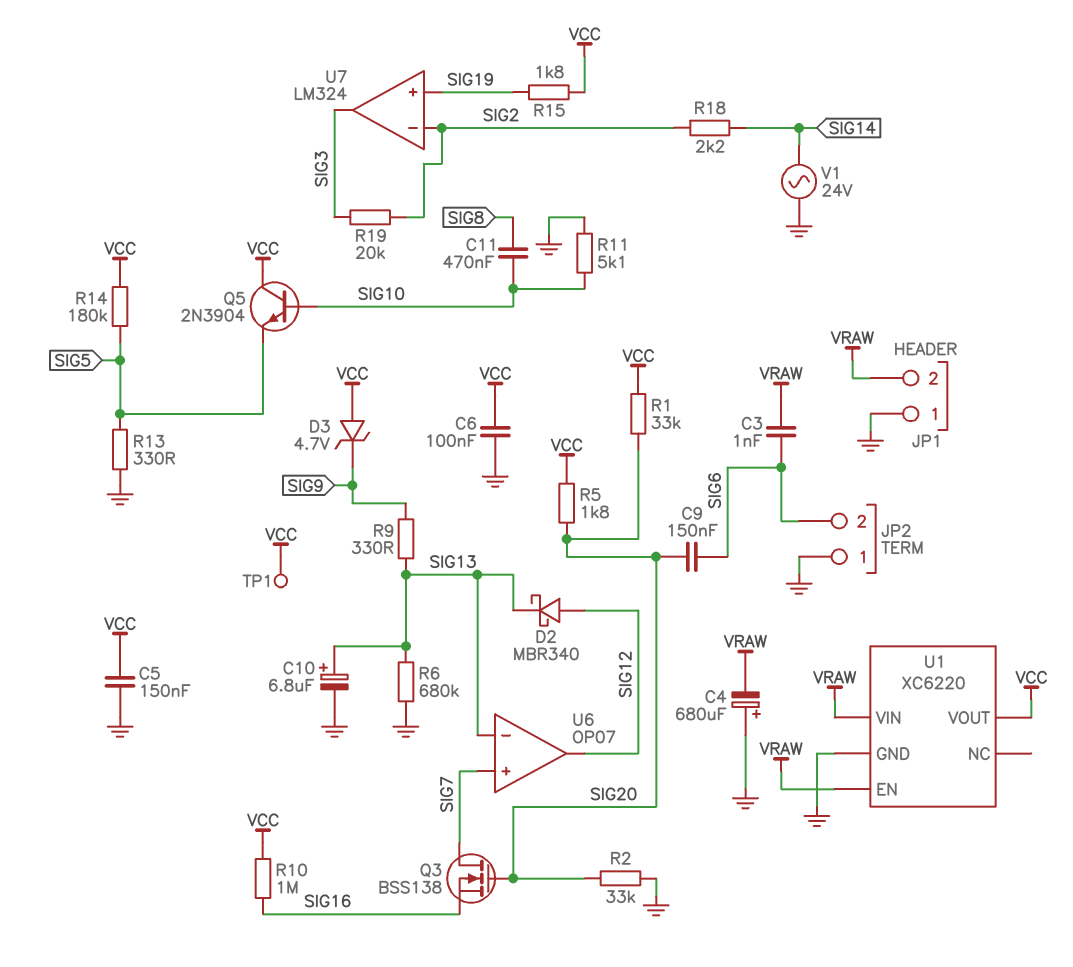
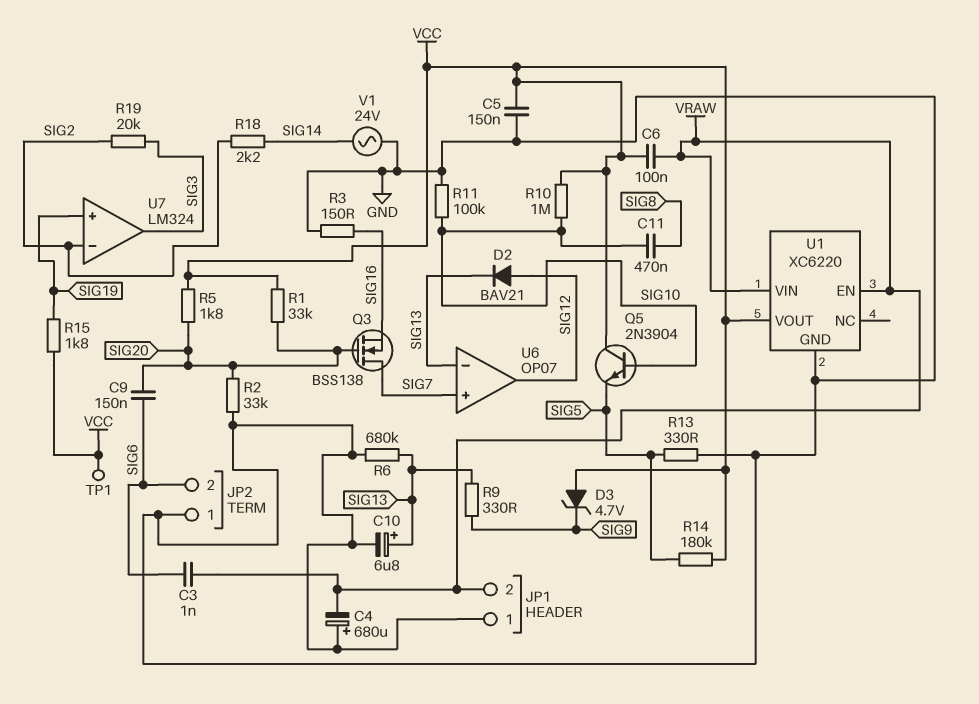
C6: 100nF (GND, VCC) -> 100nF (VCC, VRAW)
D2: schottky MBR340 (A SIG12, K SIG13) -> diode BAV21 (A SIG12, K SIG13)
R3: none -> 150 (GND, SIG16)
R10: 1M (SIG16, VCC) -> 1M (SIG10, VCC)
R11: 5.1k (GND, SIG10) -> 100k (GND, SIG10)

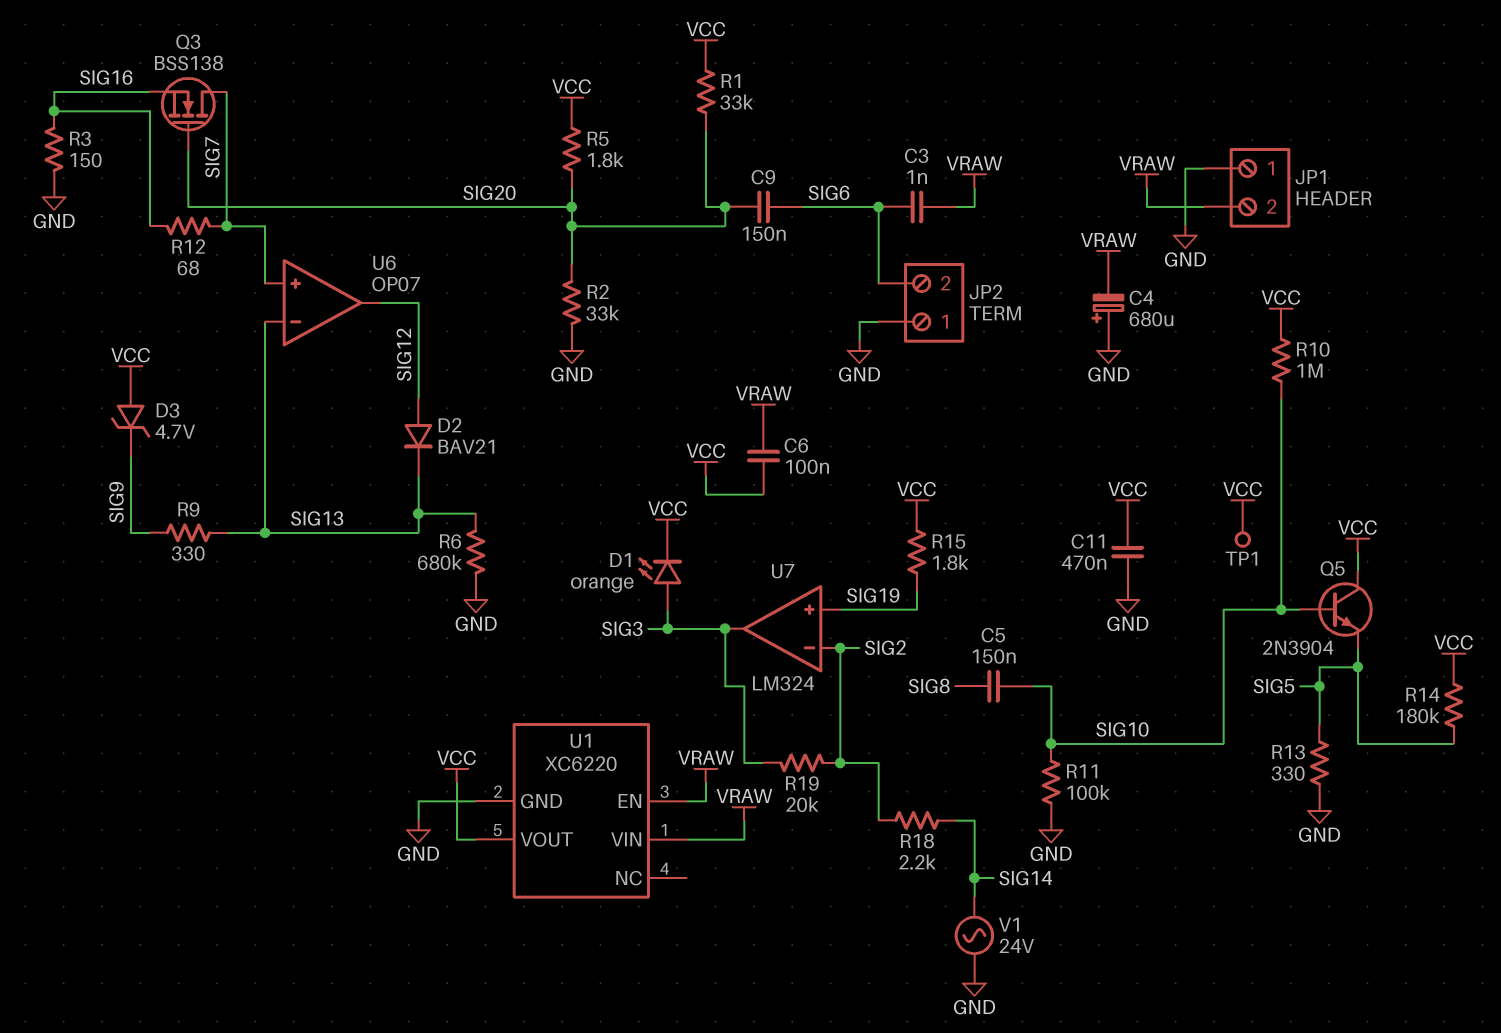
C5: 150nF (GND, VCC) -> 150nF (SIG8, SIG10)
C10: 6.8uF (plus SIG13, minus GND) -> none
C11: 470nF (SIG8, SIG10) -> 470nF (GND, VCC)
D1: none -> LED orange (A SIG3, K VCC)
R12: none -> 68 (SIG7, SIG16)

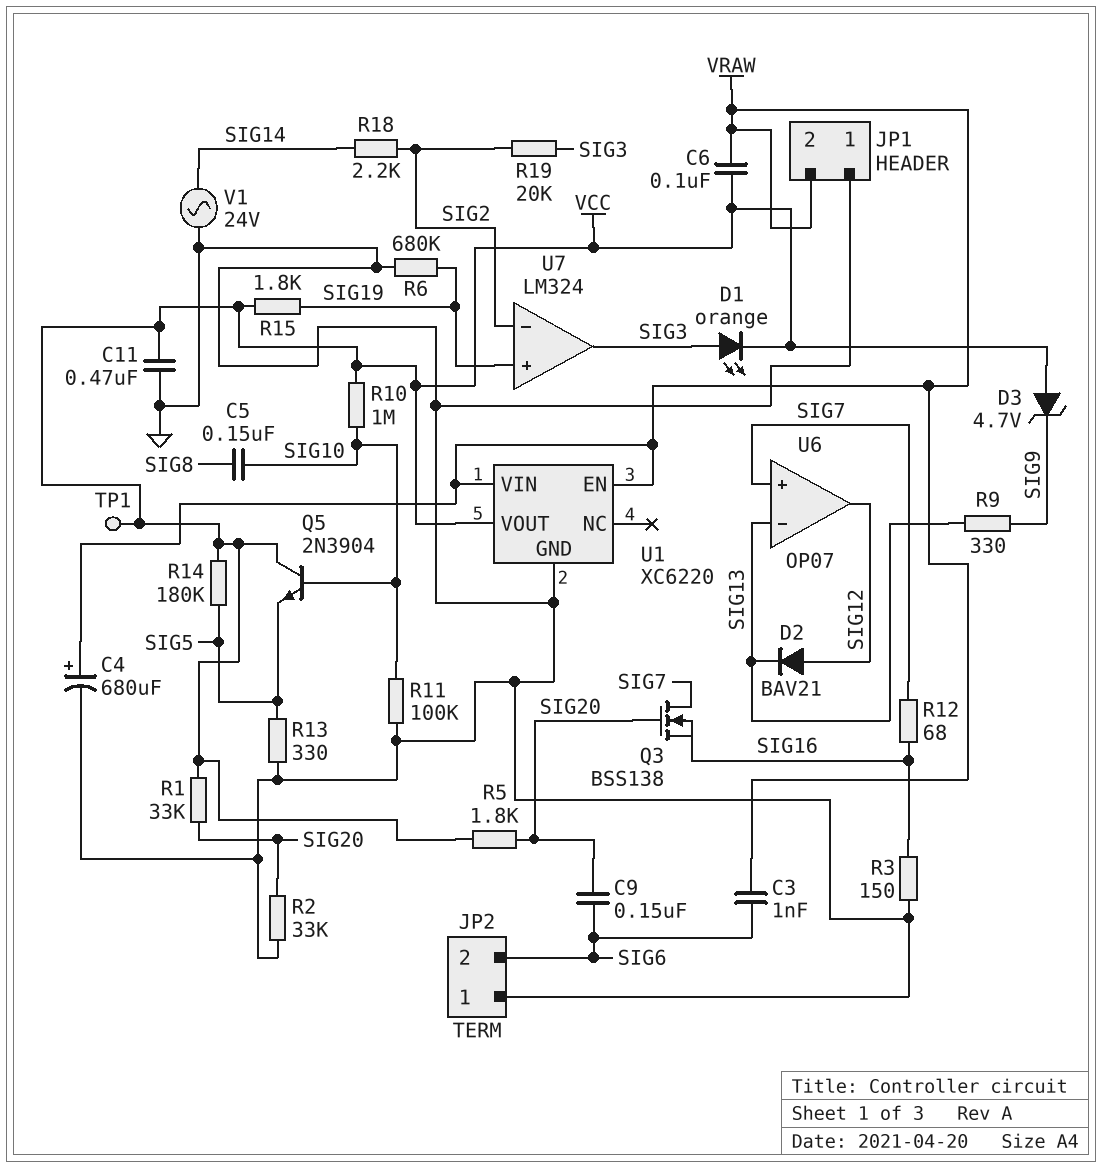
C4: 680uF (plus GND, minus VRAW) -> 680uF (plus VRAW, minus GND)
R6: 680k (GND, SIG13) -> 680k (GND, SIG19)

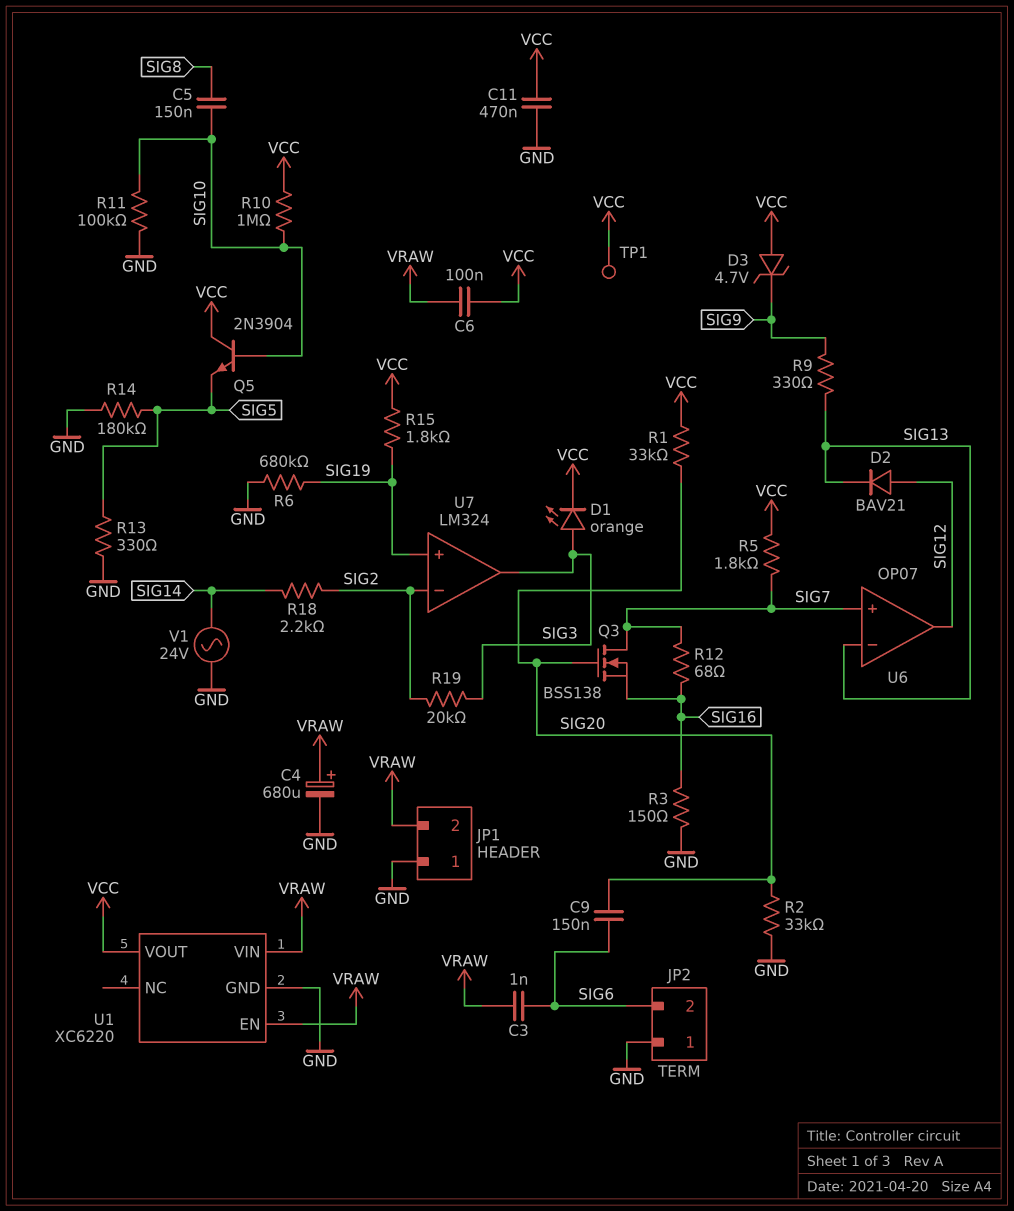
R5: 1.8k (SIG20, VCC) -> 1.8k (SIG7, VCC)
R14: 180k (SIG5, VCC) -> 180k (GND, SIG5)

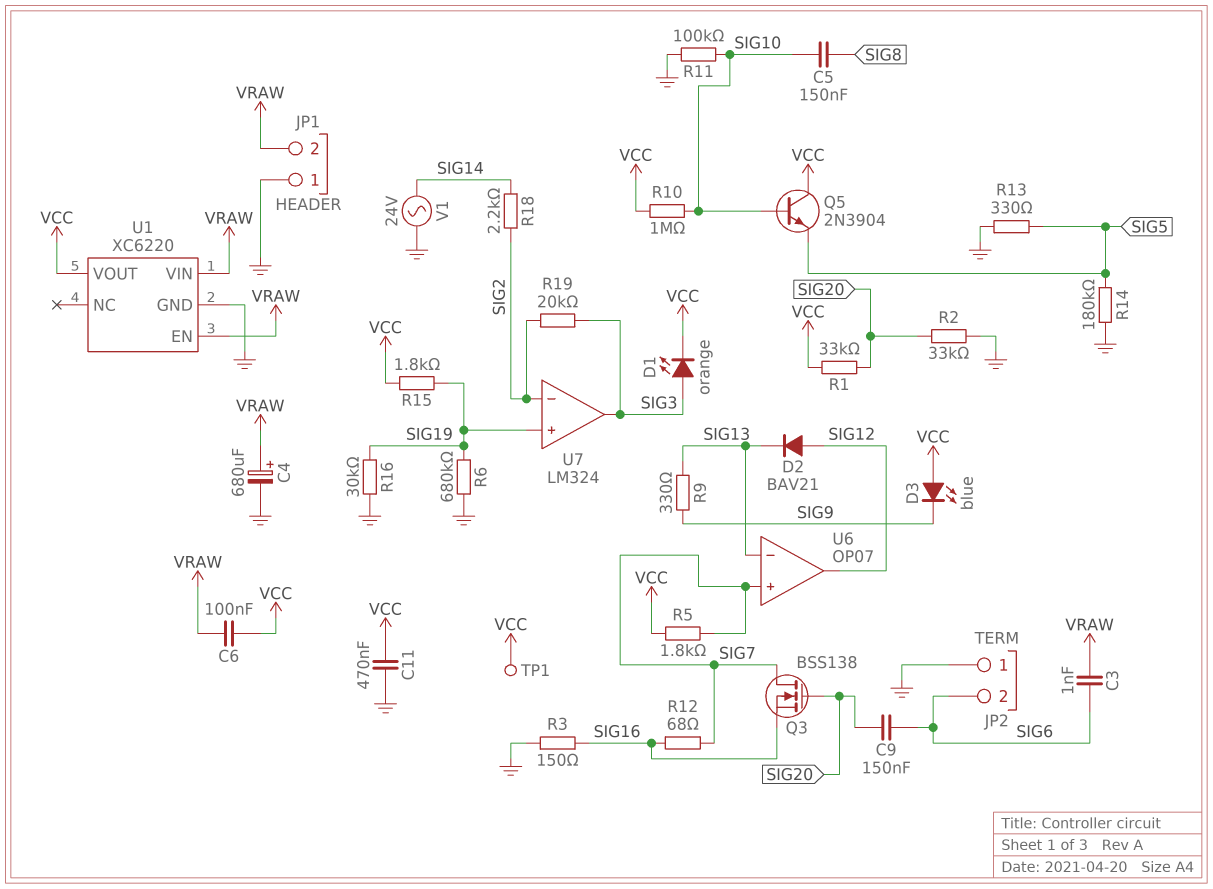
D3: zener 4.7V (A VCC, K SIG9) -> LED blue (A VCC, K SIG9)
R16: none -> 30k (GND, SIG19)

